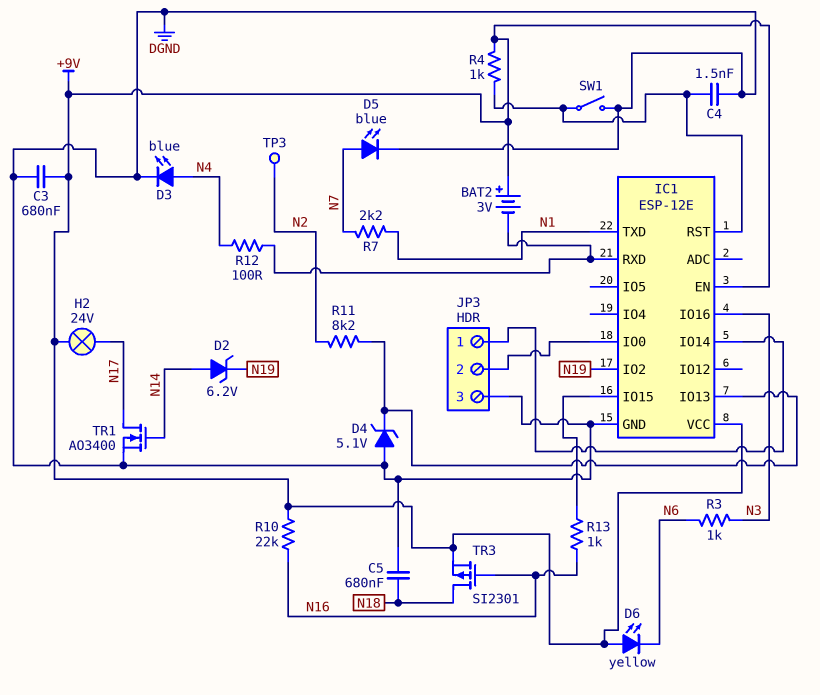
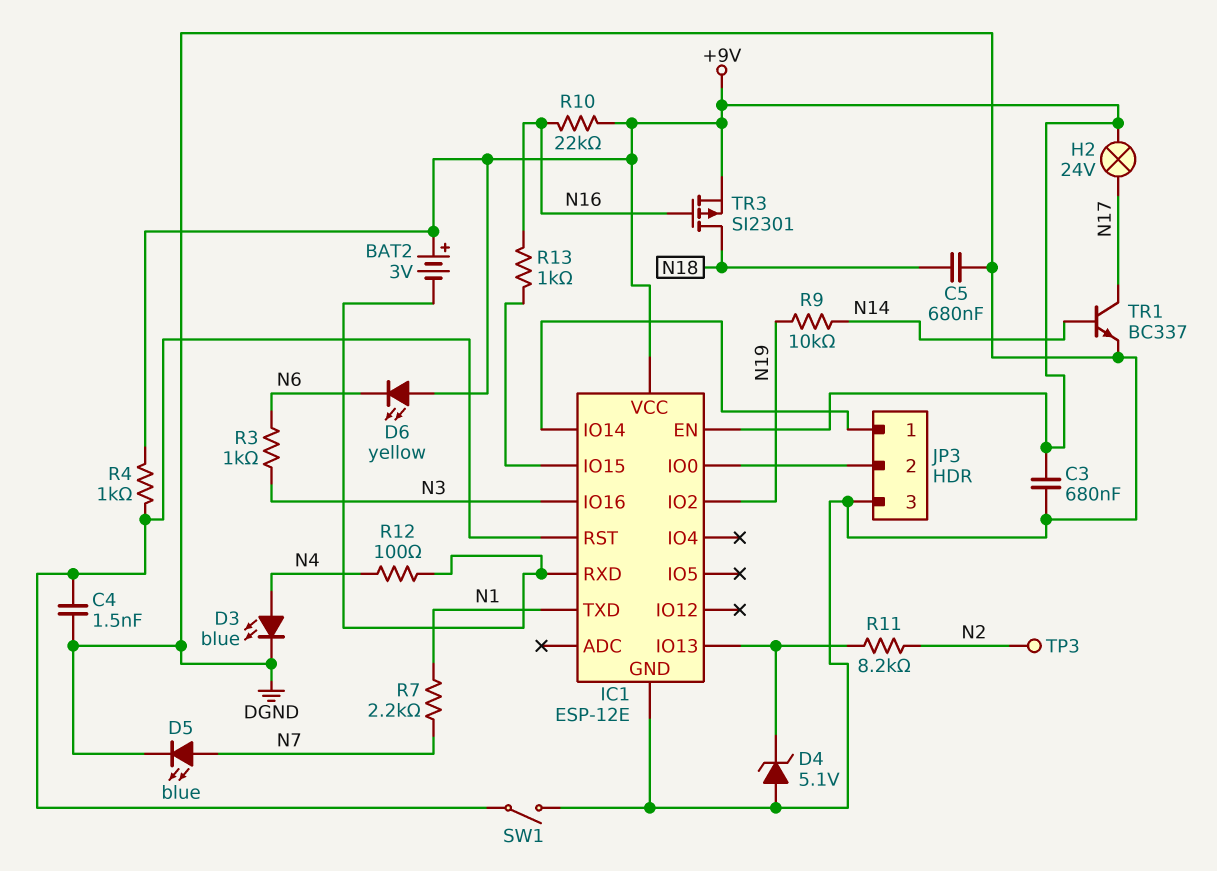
D2: zener 6.2V (A N14, K N19) -> none
R9: none -> 10k (N14, N19)
TR1: NMOS AO3400 (G N14, D N17, S DGND) -> NPN BC337 (B N14, C N17, E DGND)

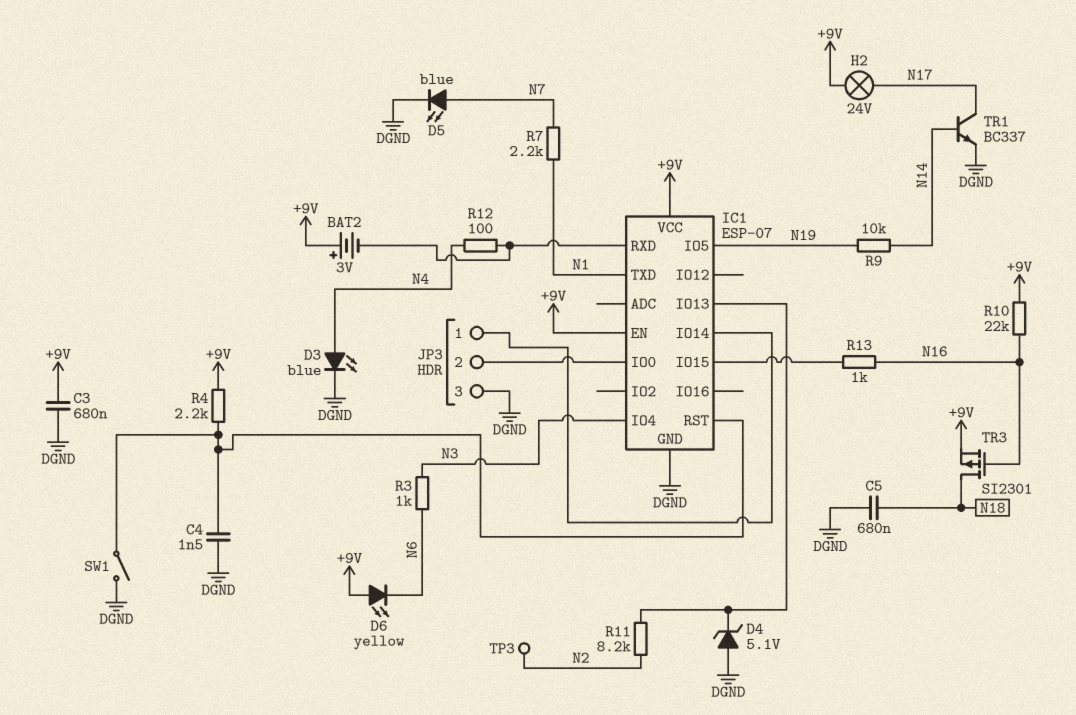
IC1: ESP-12E -> ESP-07
IC1 pin IO2: N19 -> none
IC1 pin IO4: none -> N3
IC1 pin IO5: none -> N19
IC1 pin IO16: N3 -> none
R4: 1k (+9V, IC1/RST) -> 2.2k (+9V, IC1/RST)

